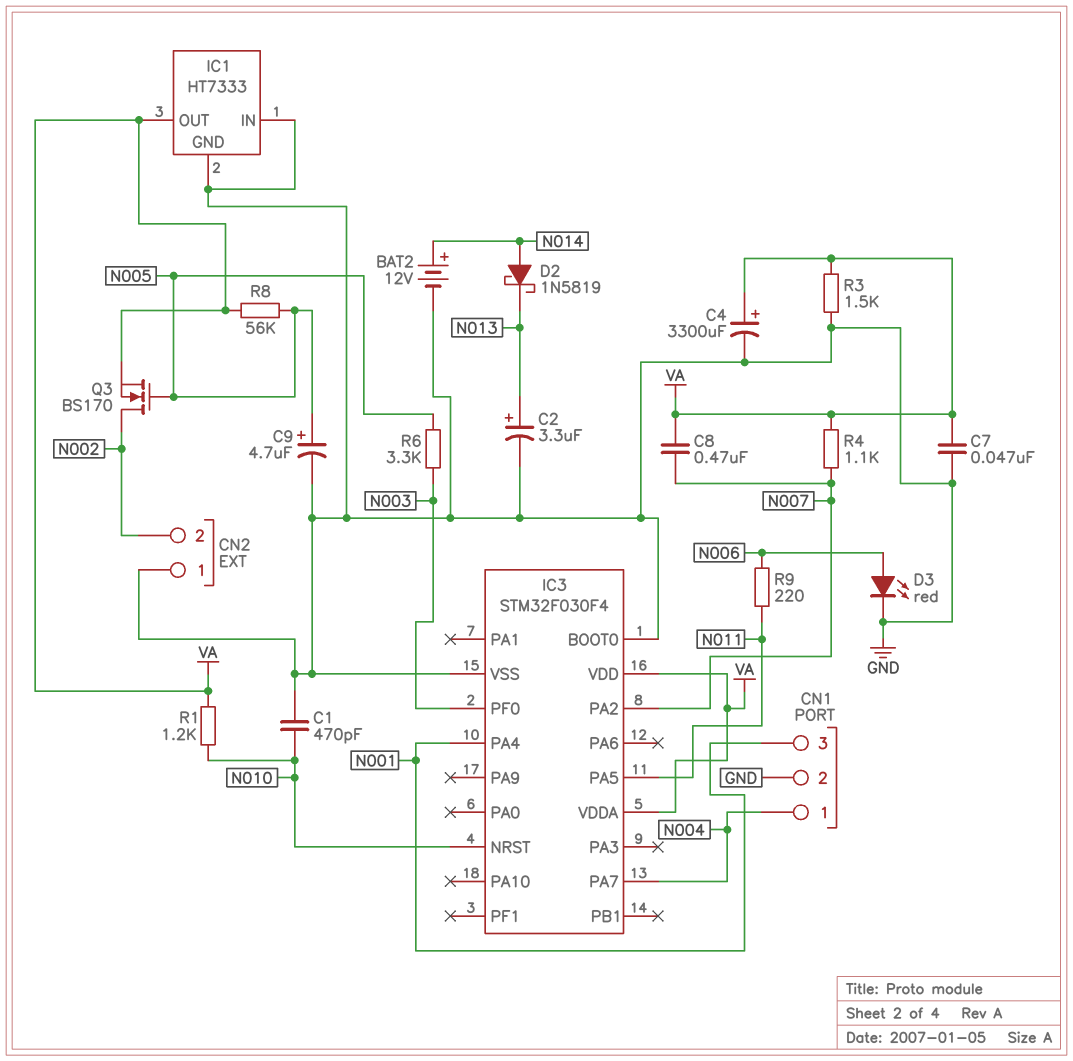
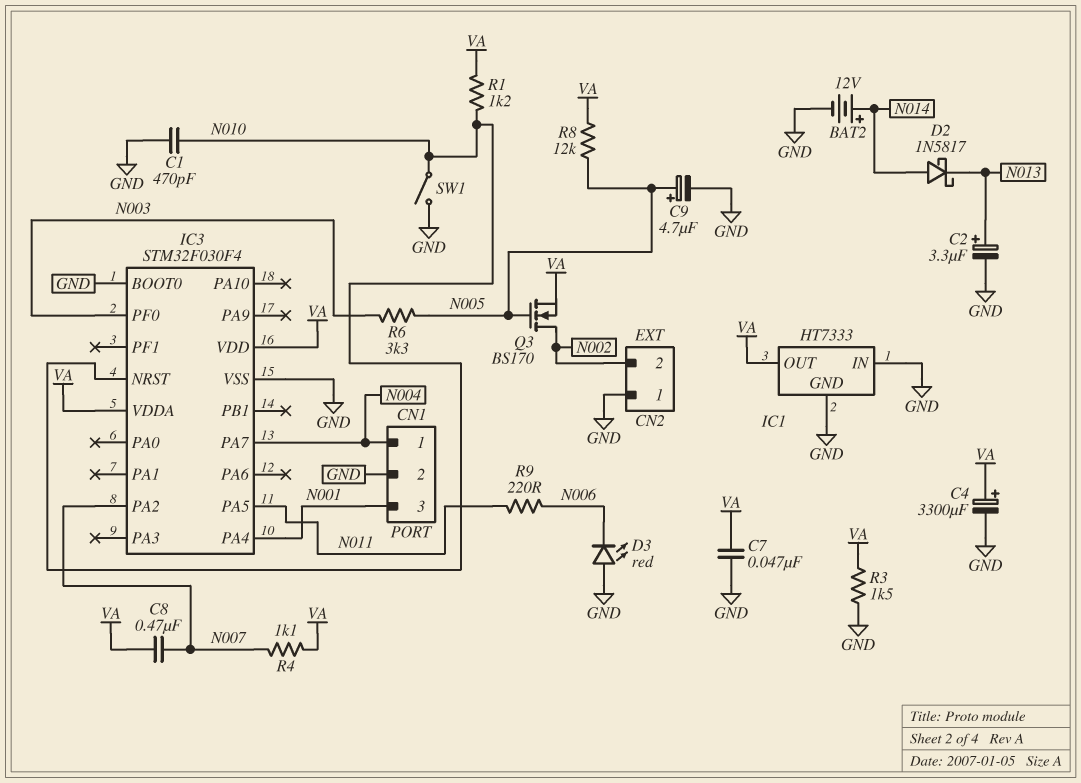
D2: schottky 1N5819 (A N014, K N013) -> schottky 1N5817 (A N014, K N013)
D3: LED red (A N006, K GND) -> LED red (A GND, K N006)
R8: 56k (N005, VA) -> 12k (N005, VA)
SW1: none -> switch (GND, N010)

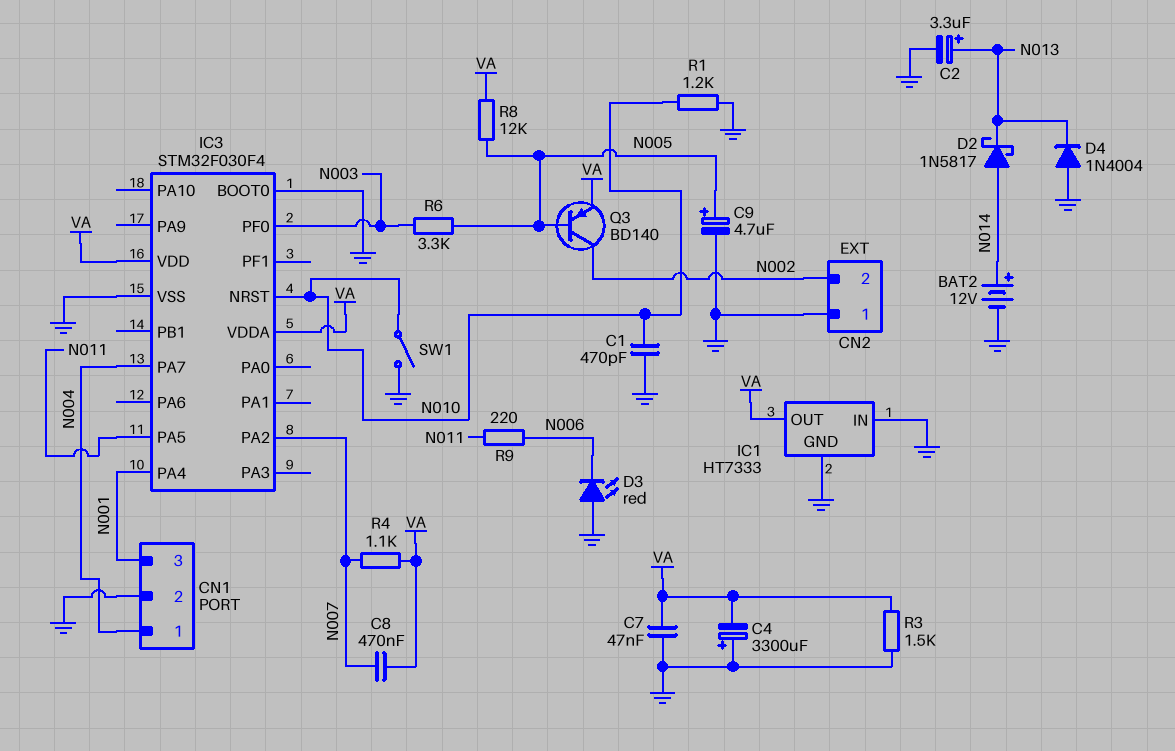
C4: 3300uF (plus VA, minus GND) -> 3300uF (plus GND, minus VA)
D4: none -> diode 1N4004 (A GND, K N013)
Q3: NMOS BS170 (G N005, D N002, S VA) -> PNP BD140 (B N005, C N002, E VA)
R1: 1.2k (N010, VA) -> 1.2k (GND, N010)

